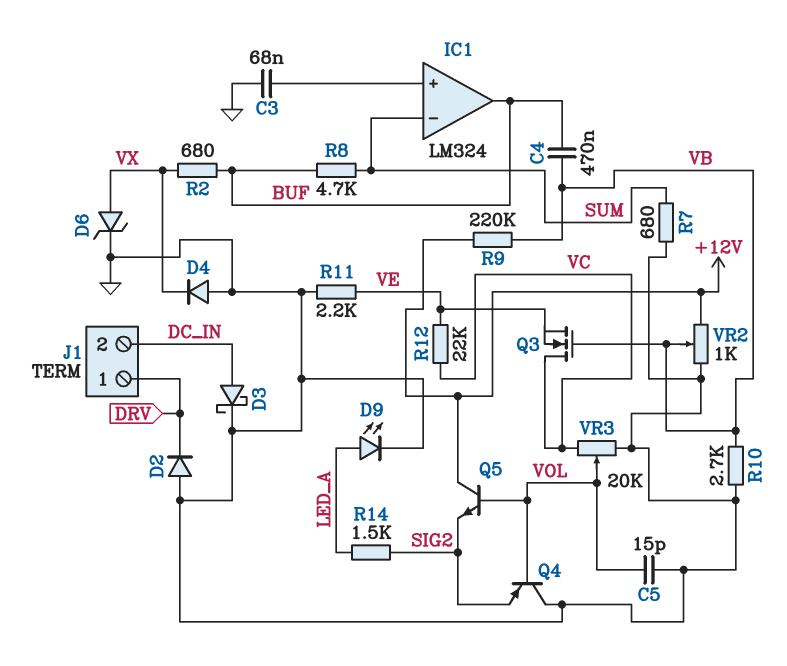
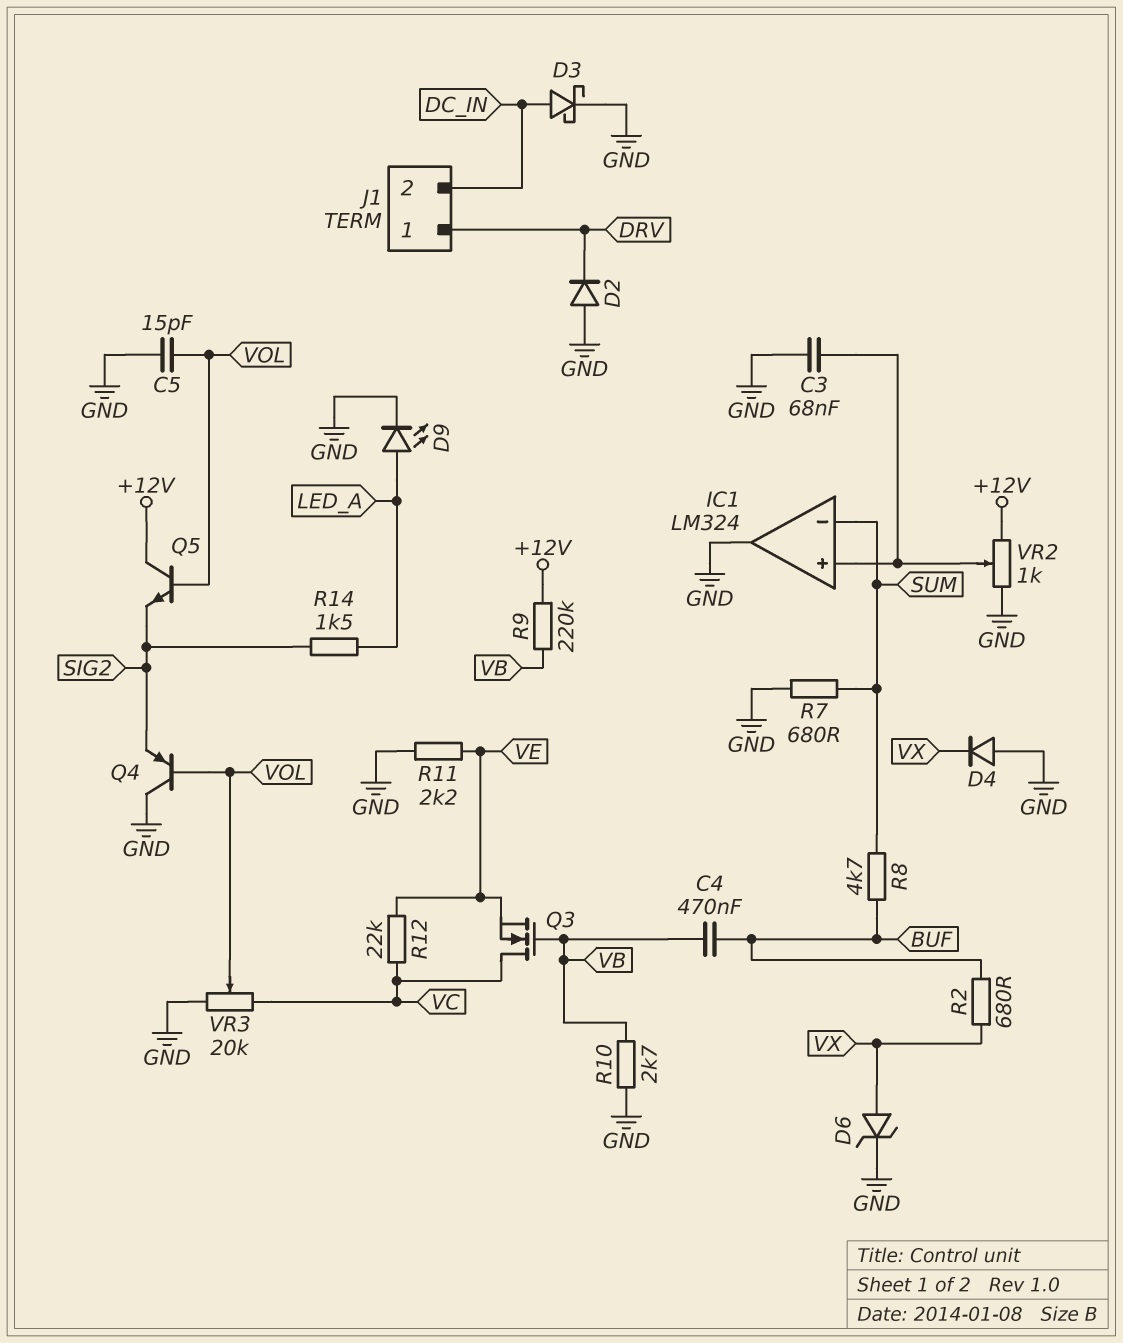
IC1 pin out: BUF -> GND
VR2: 1k (+12V, GND, wiper VB) -> 1k (+12V, GND, wiper IC1/in+)

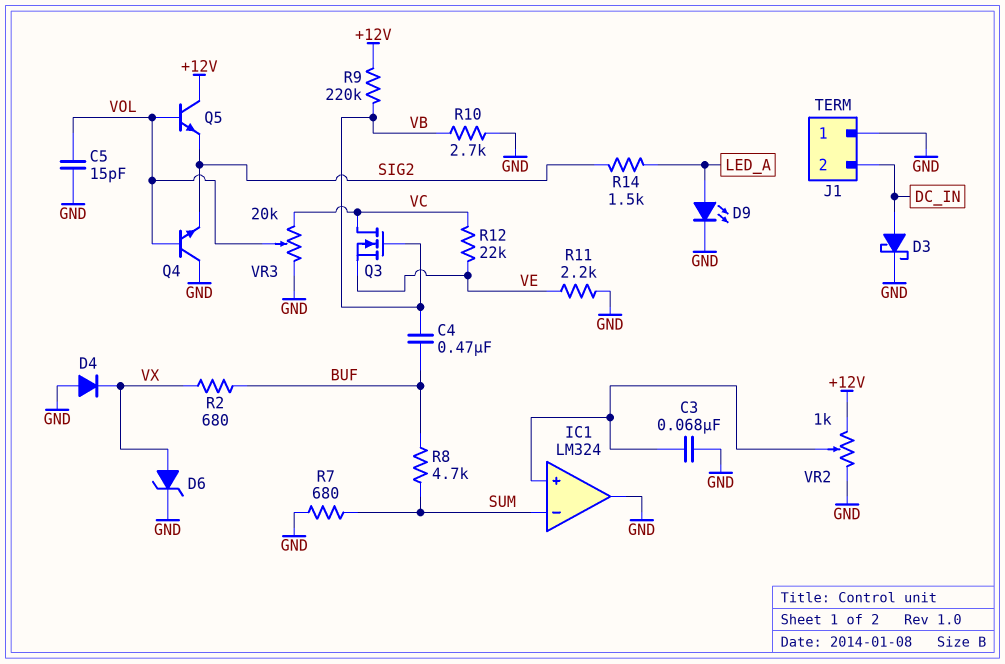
D2: diode (A GND, K DRV) -> none
J1 pin 1: DRV -> GND
Q4: PNP (B VOL, C GND, E SIG2) -> NPN (B VOL, C GND, E SIG2)

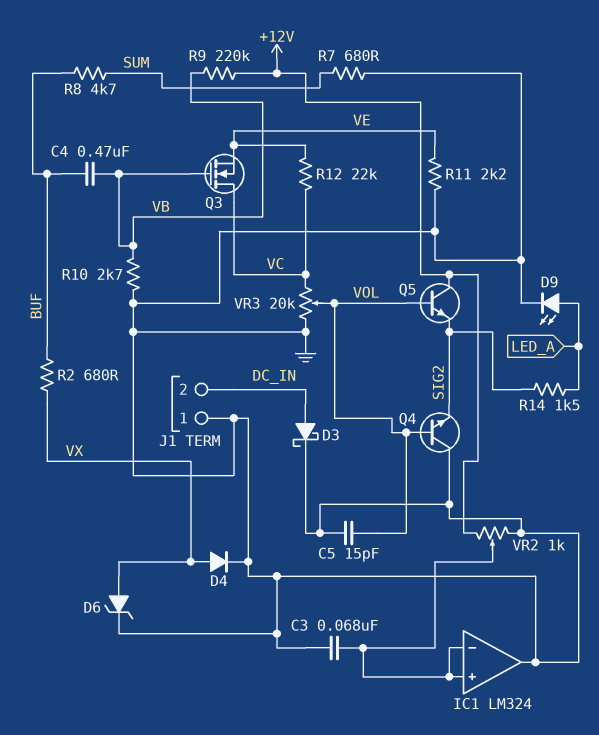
D4: diode (A GND, K VX) -> diode (A VX, K GND)
IC1 pin in-: SUM -> IC1/in+

